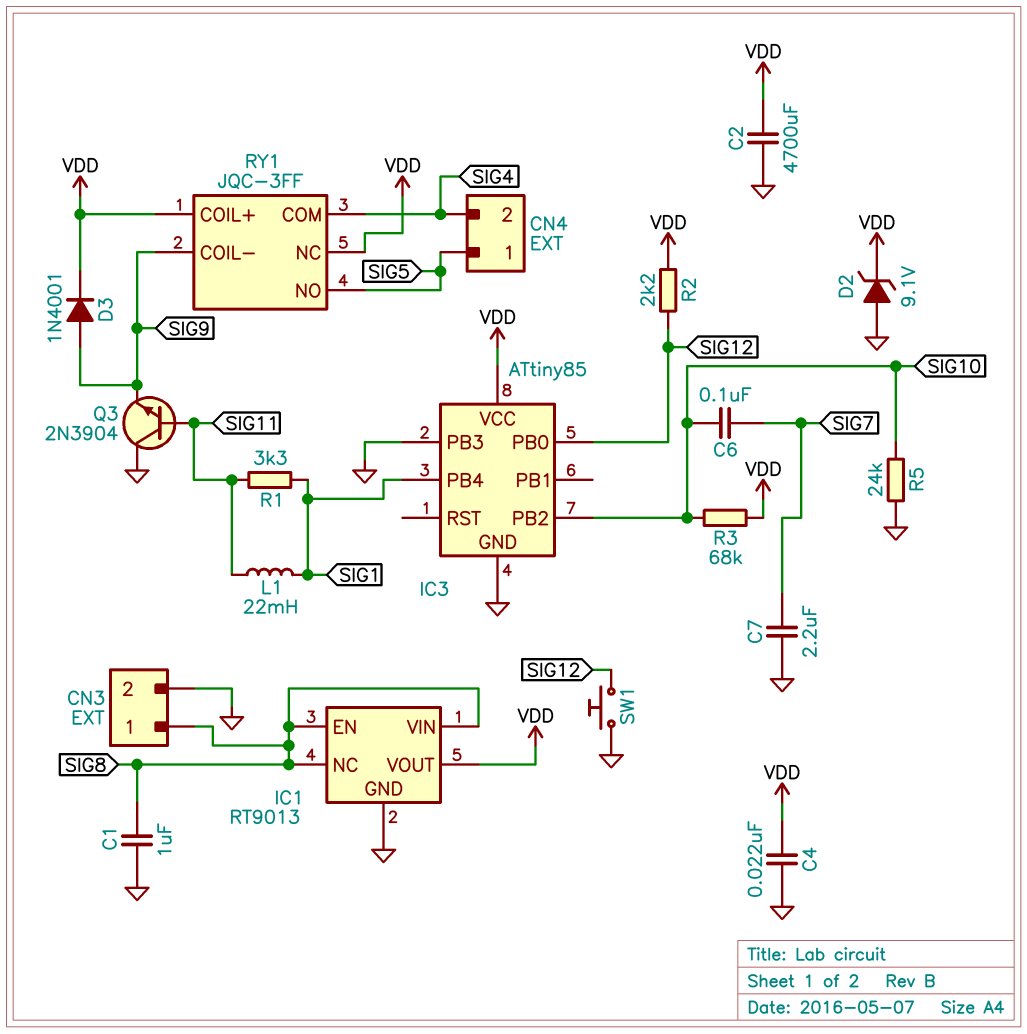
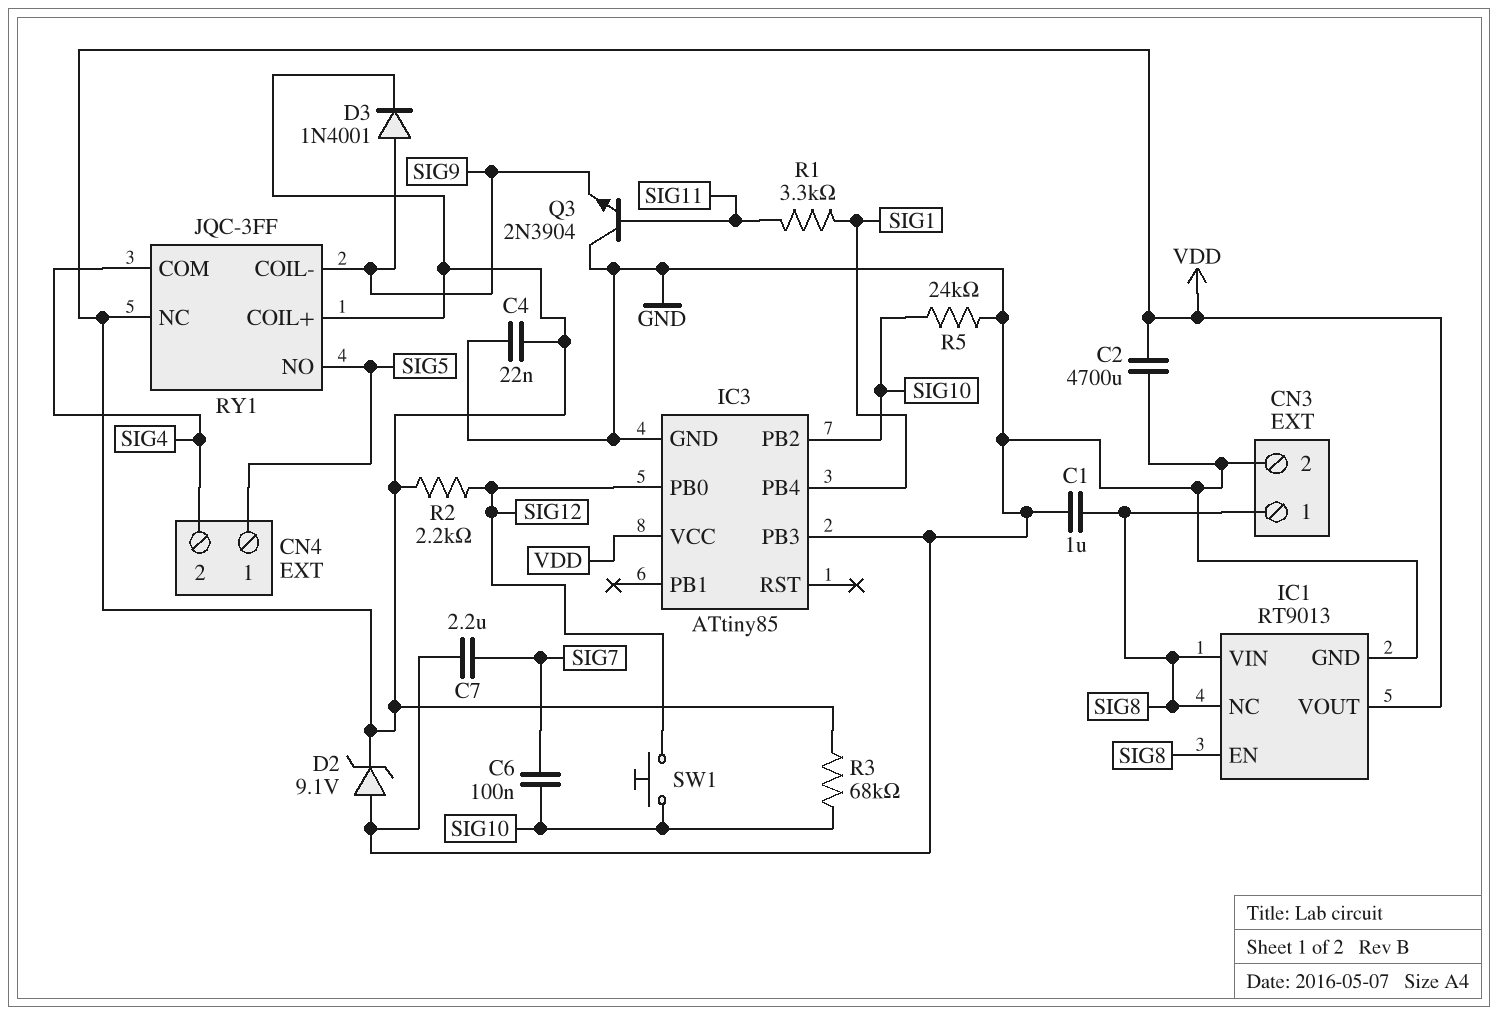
L1: 22mH (SIG1, SIG11) -> none
SW1: button (GND, SIG12) -> button (SIG10, SIG12)

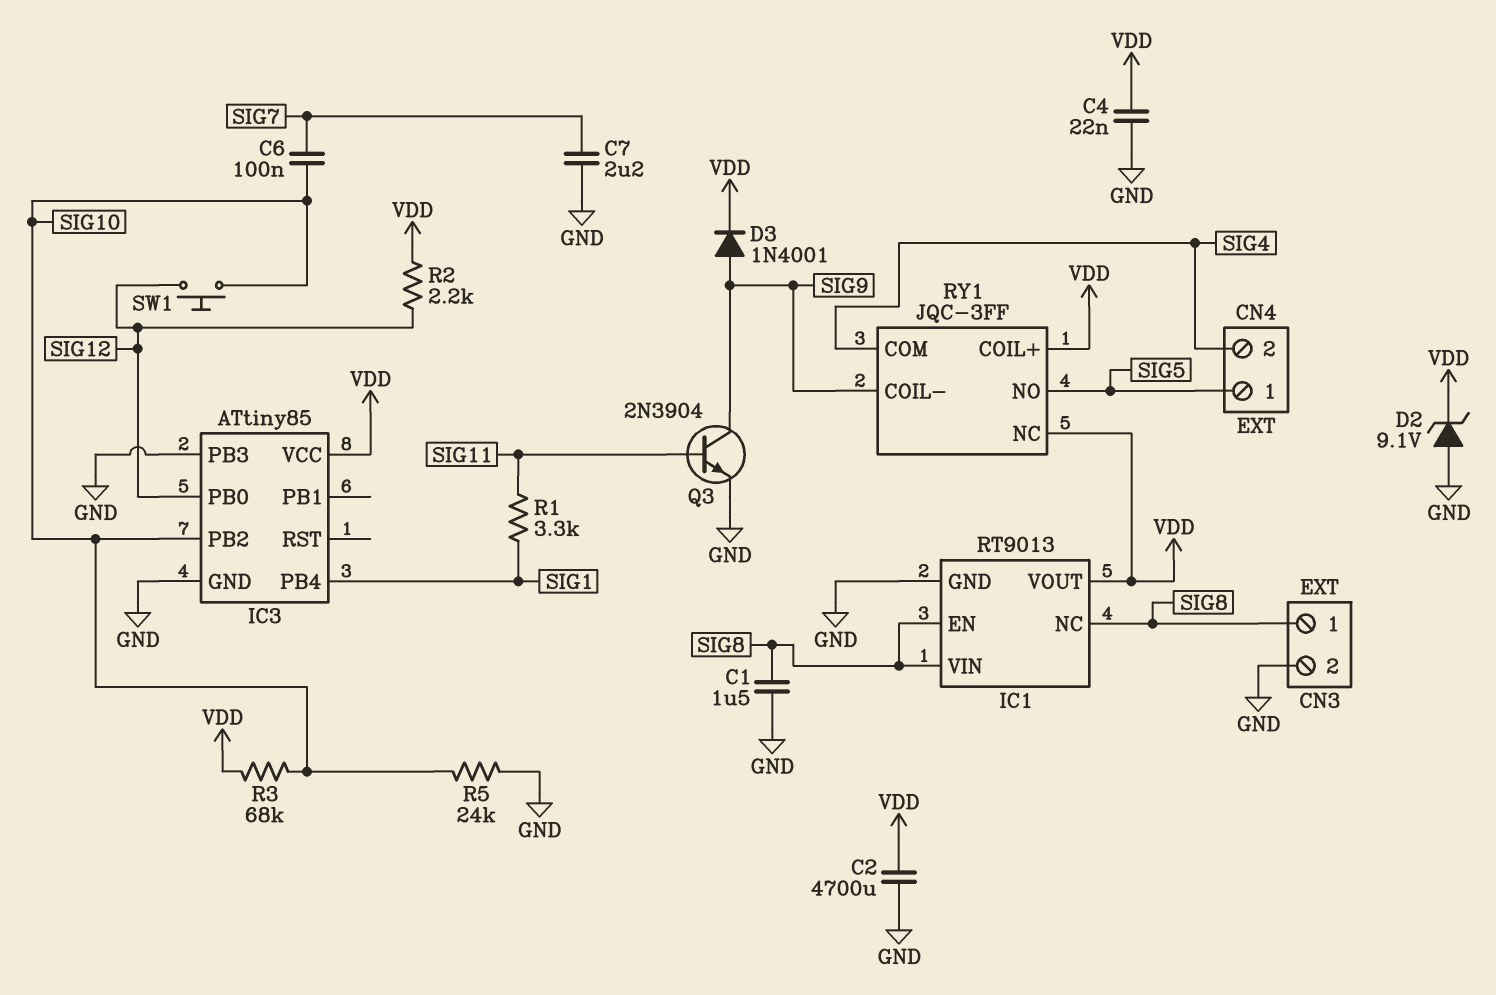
C1: 1uF (GND, SIG8) -> 1.5uF (GND, SIG8)
Q3: NPN 2N3904 (B SIG11, C GND, E SIG9) -> NPN 2N3904 (B SIG11, C SIG9, E GND)

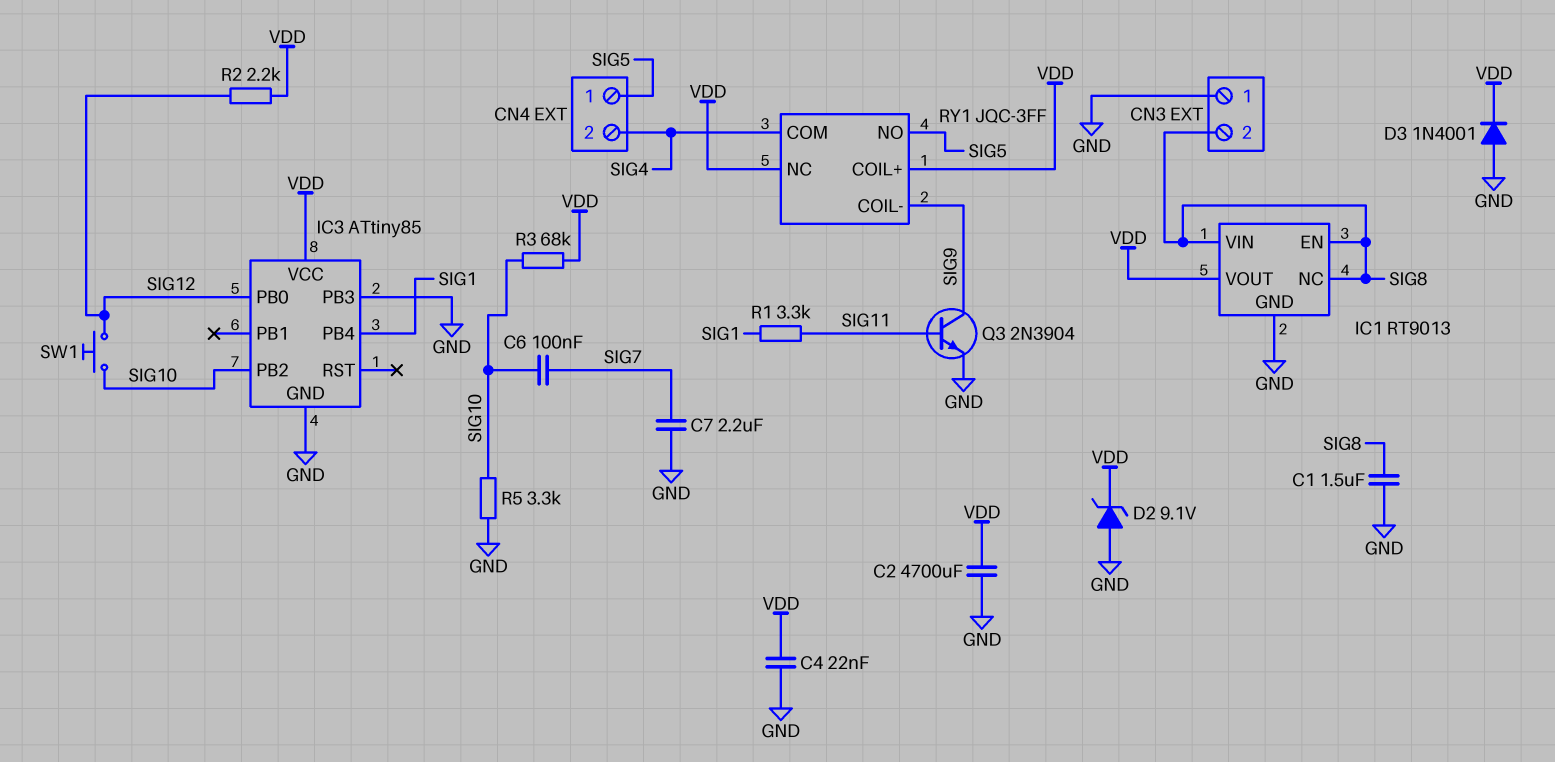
CN3 pin 1: SIG8 -> GND
CN3 pin 2: GND -> SIG8
D3: diode 1N4001 (A SIG9, K VDD) -> diode 1N4001 (A GND, K VDD)
R5: 24k (GND, SIG10) -> 3.3k (GND, SIG10)

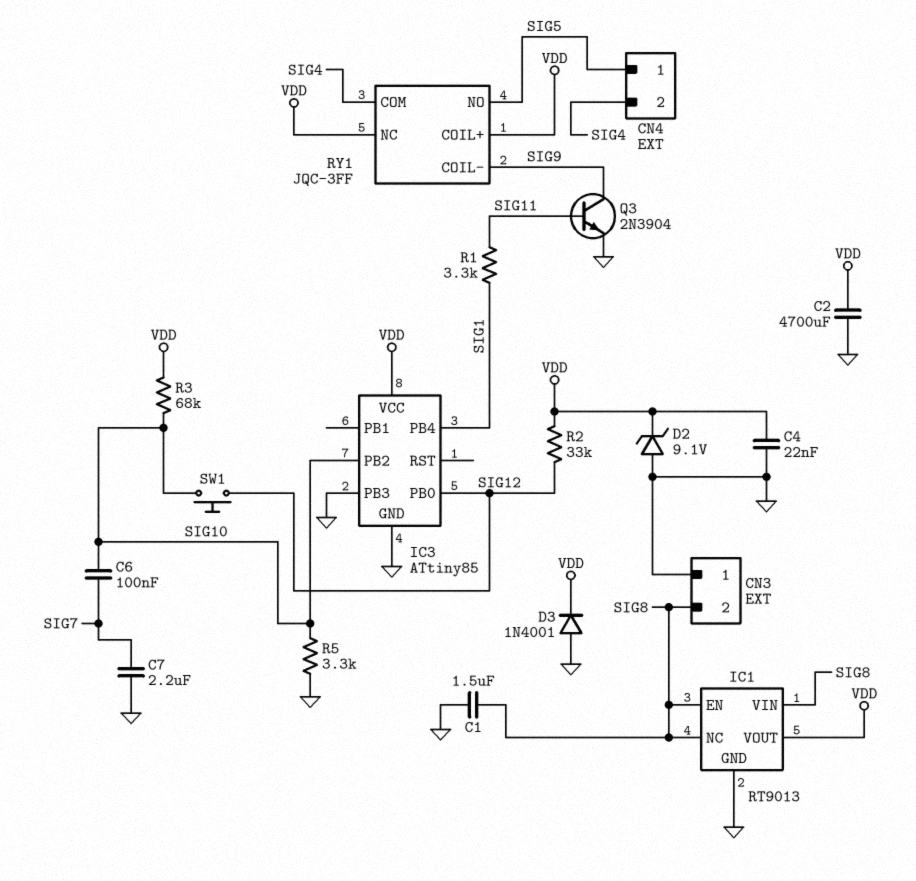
R2: 2.2k (SIG12, VDD) -> 33k (SIG12, VDD)

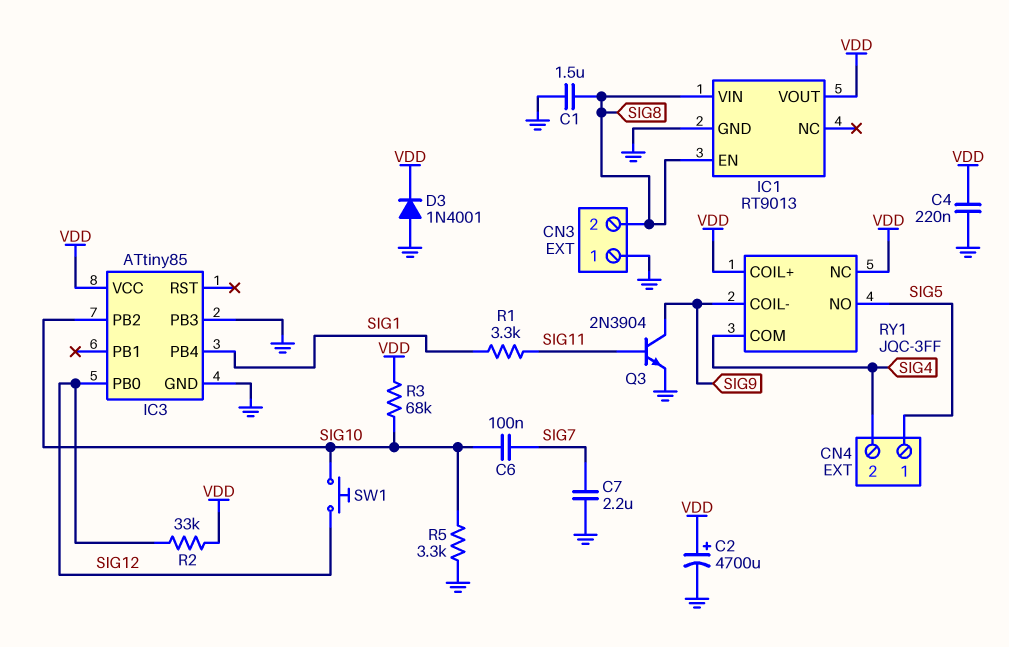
C2: 4700uF (GND, VDD) -> 4700uF (plus VDD, minus GND)
C4: 22nF (GND, VDD) -> 220nF (GND, VDD)
D2: zener 9.1V (A GND, K VDD) -> none
IC1 pin NC: SIG8 -> none

